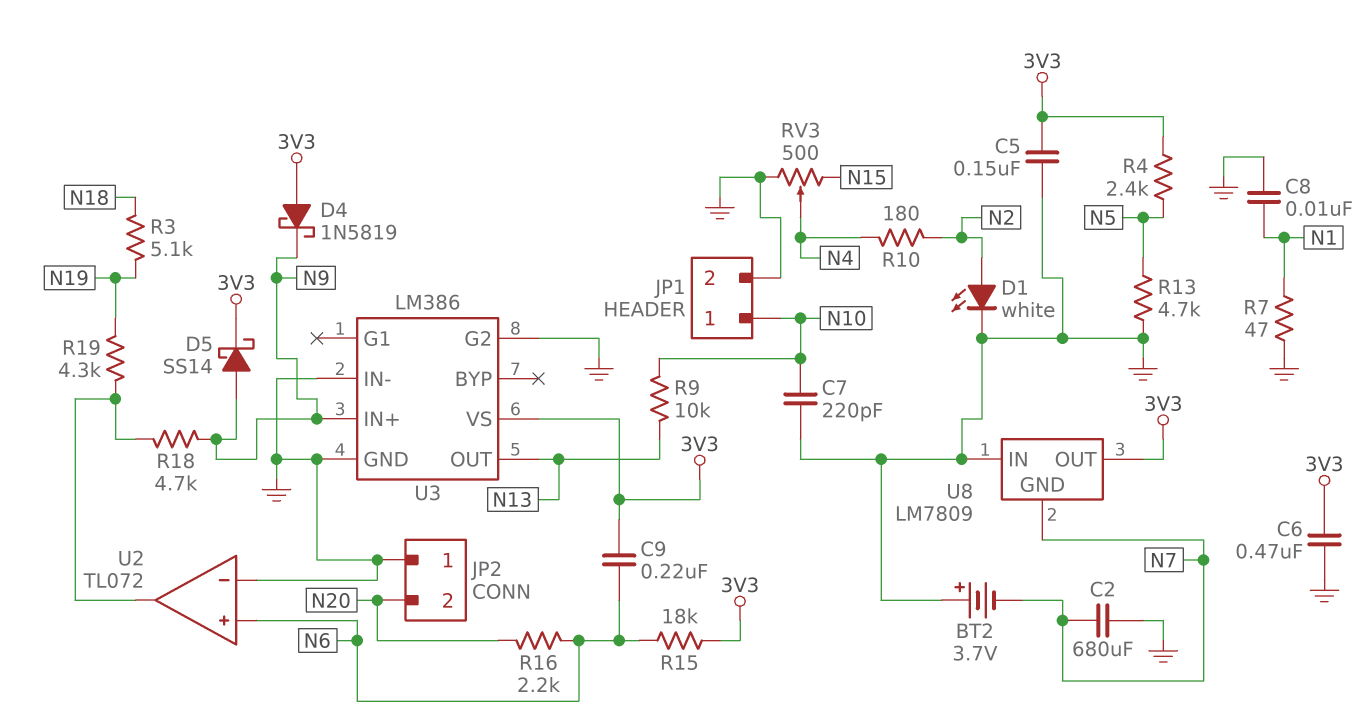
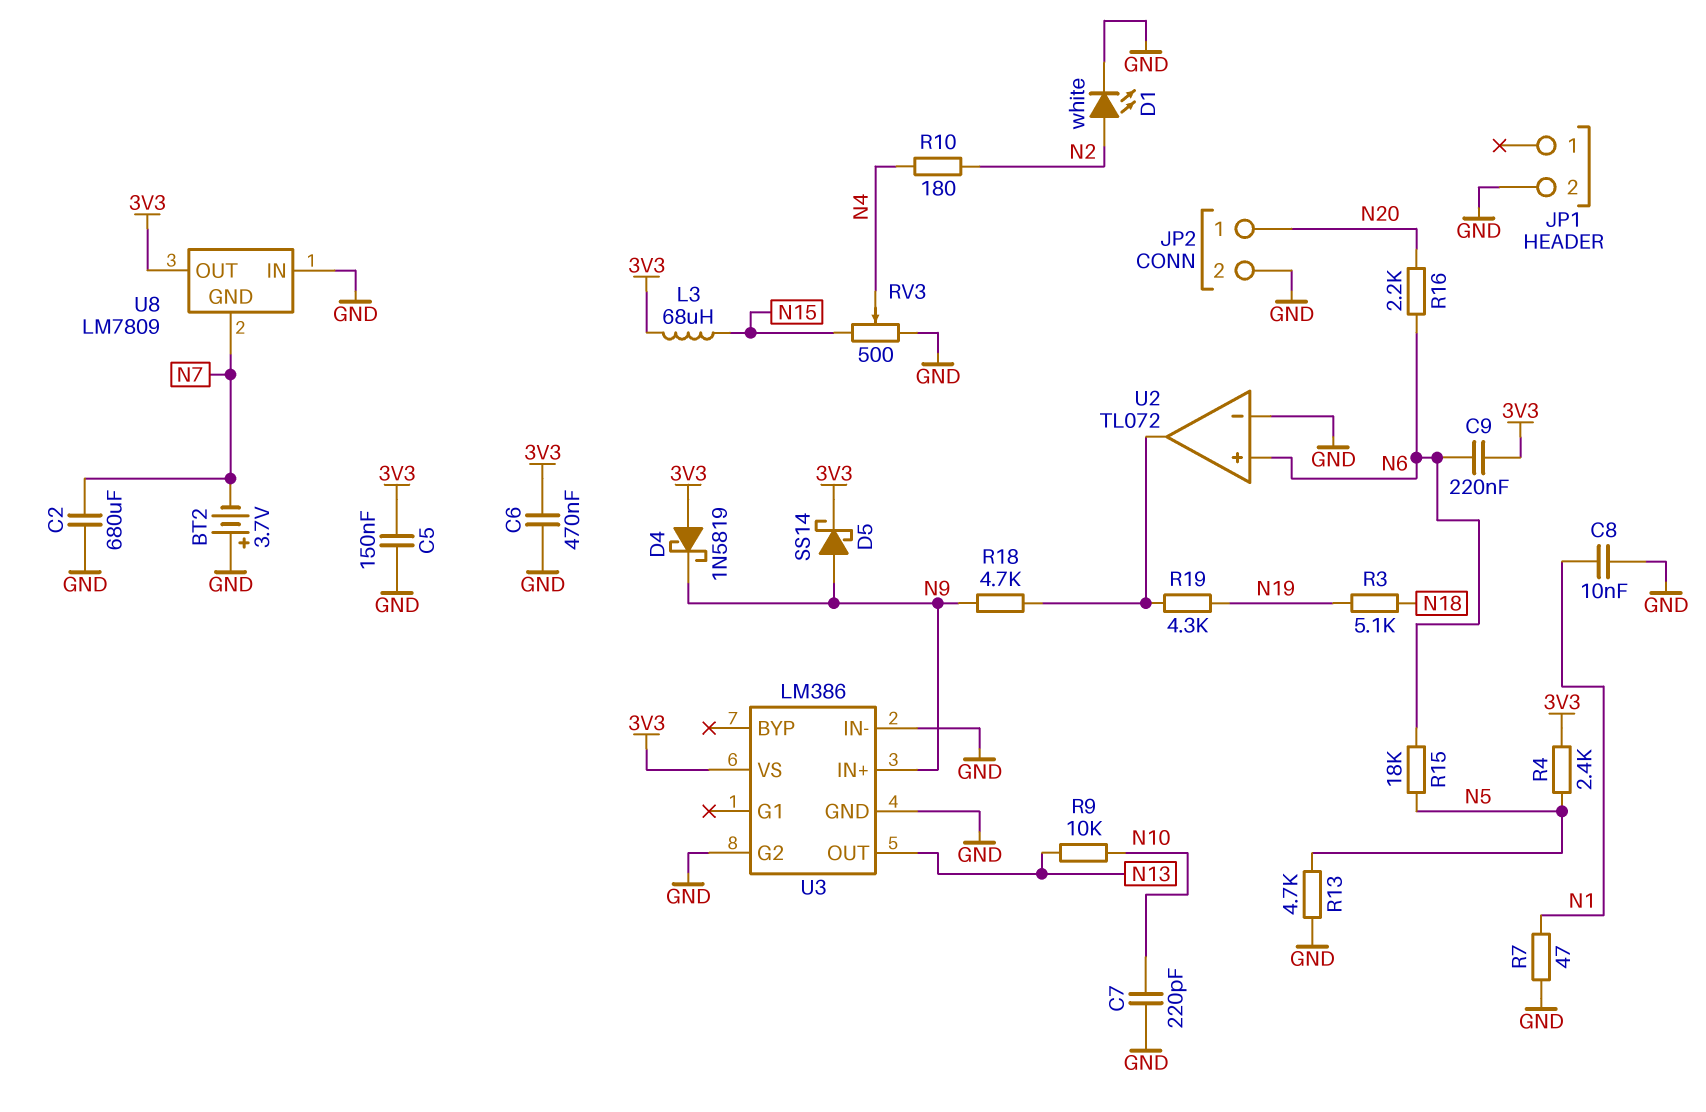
JP1 pin 1: N10 -> none
JP2 pin 1: GND -> N20
JP2 pin 2: N20 -> GND
L3: none -> 68uH (3V3, N15)
R15: 18k (3V3, N6) -> 18k (N5, N6)

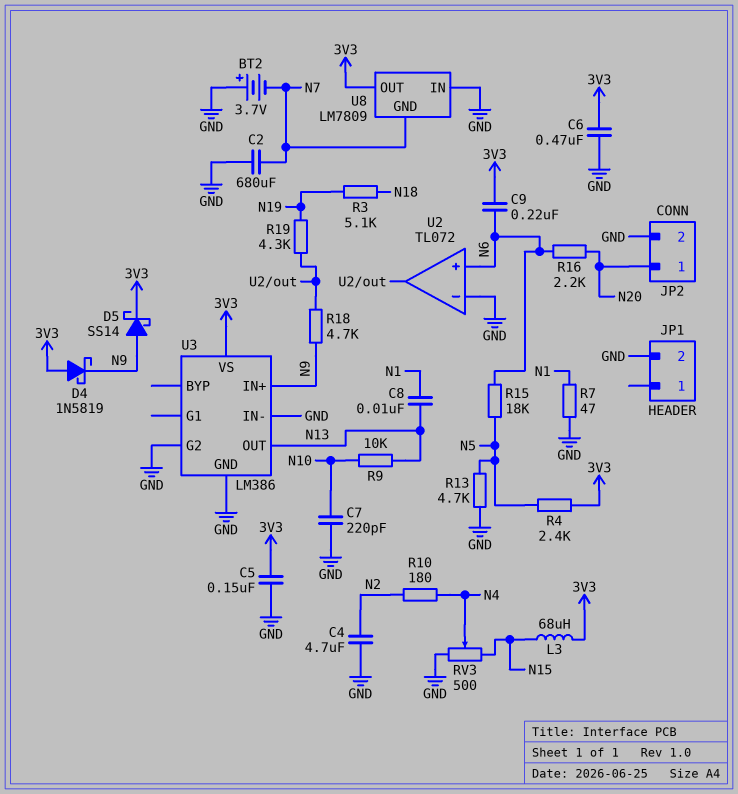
C4: none -> 4.7uF (GND, N2)
C8: 10nF (GND, N1) -> 10nF (N1, N13)
D1: LED white (A N2, K GND) -> none

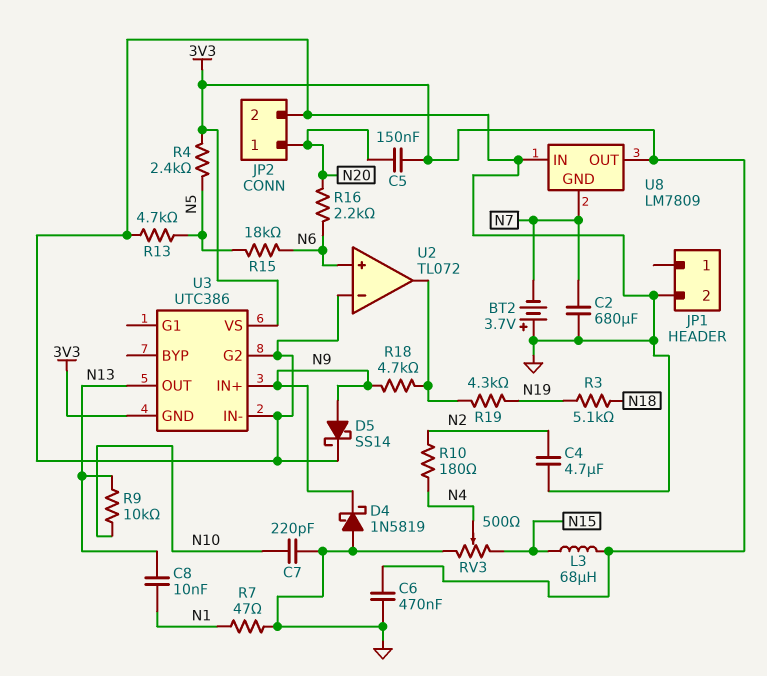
C5: 150nF (3V3, GND) -> 150nF (3V3, N20)
C9: 220nF (3V3, N6) -> none
D4: schottky 1N5819 (A 3V3, K N9) -> schottky 1N5819 (A GND, K N9)
D5: schottky SS14 (A N9, K 3V3) -> schottky SS14 (A N9, K GND)
U3: LM386 -> UTC386
U3 pin GND: GND -> 3V3

